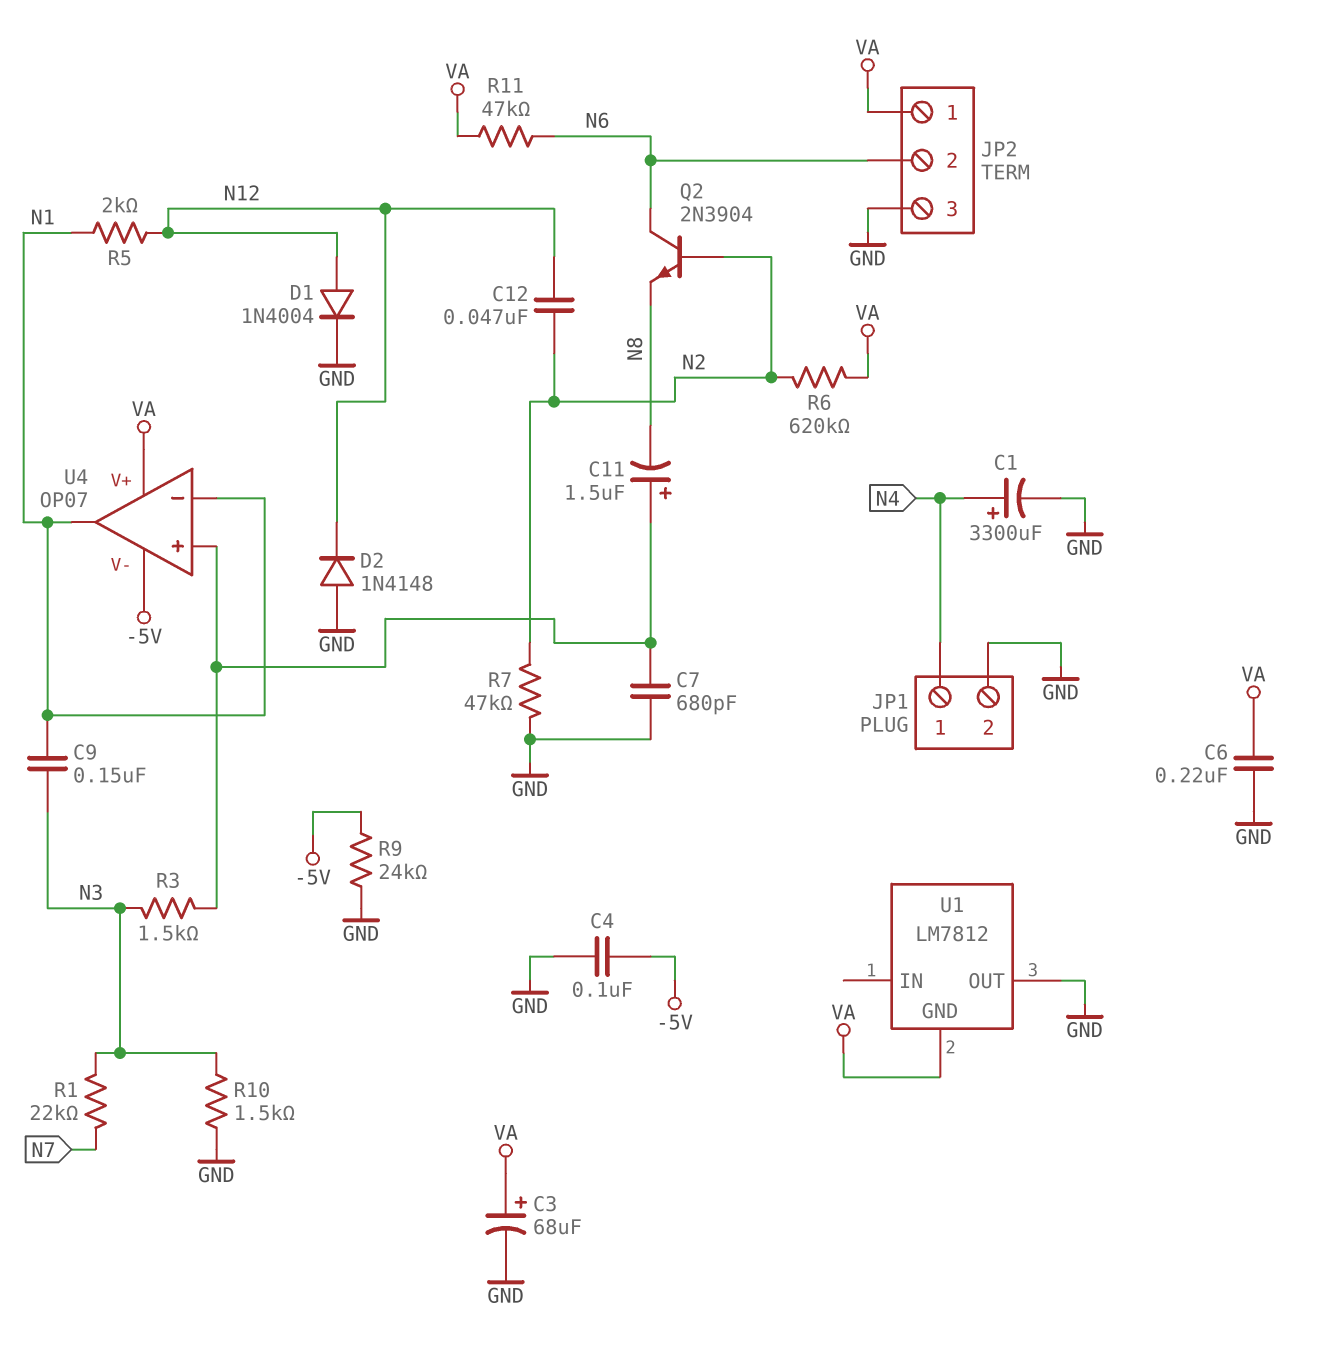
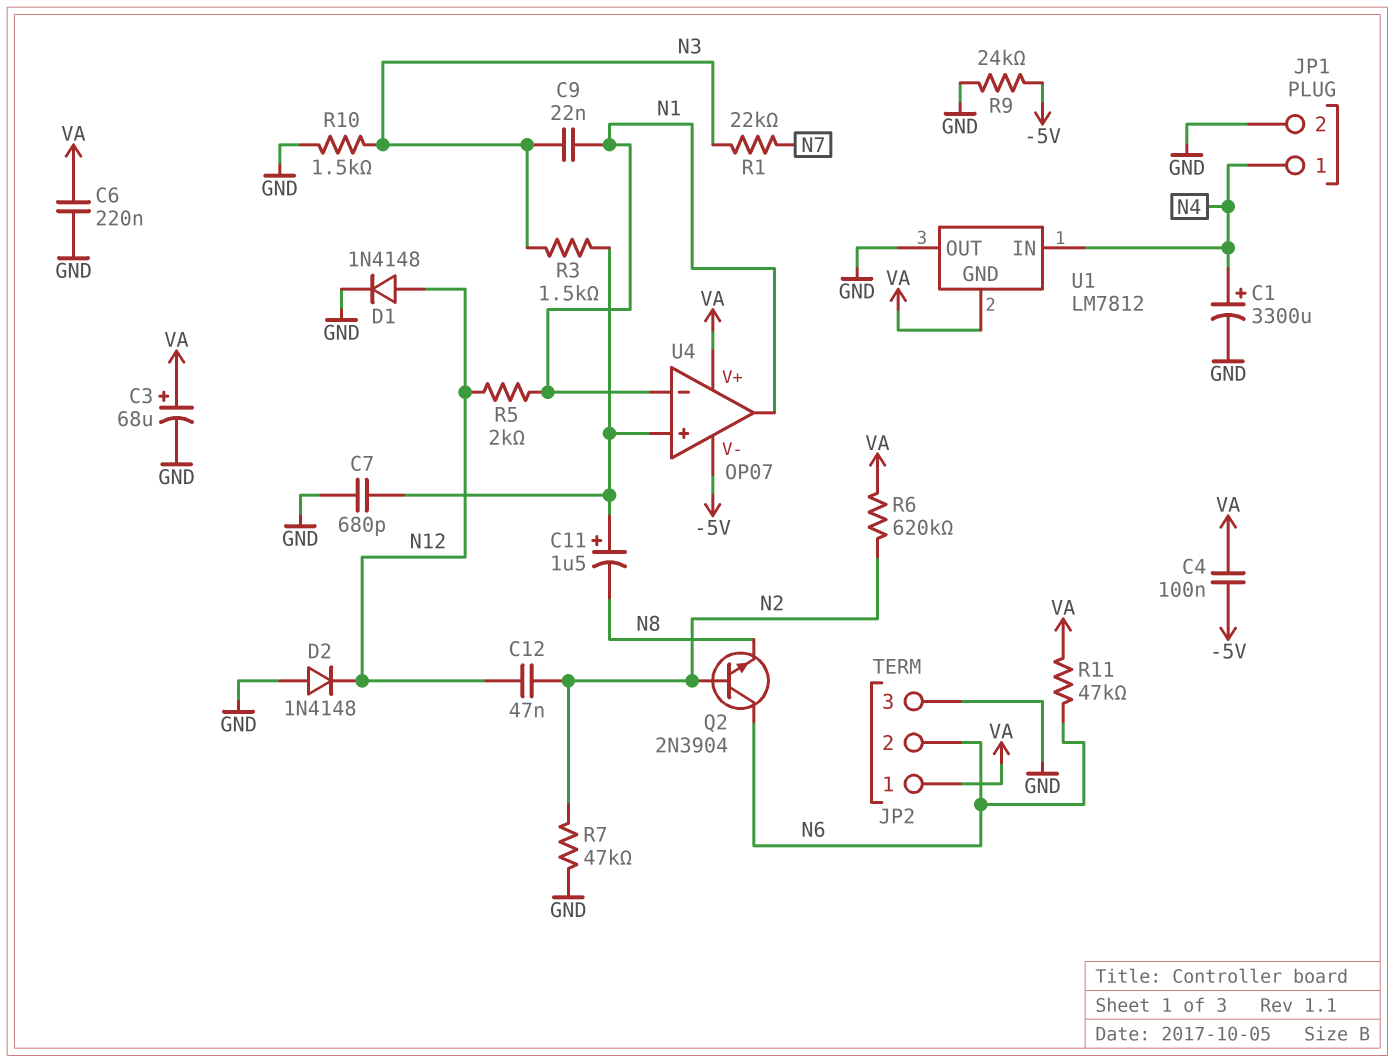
C4: 100nF (-5V, GND) -> 100nF (-5V, VA)
C9: 150nF (N1, N3) -> 22nF (N1, N3)
D1: diode 1N4004 (A N12, K GND) -> diode 1N4148 (A N12, K GND)
U1 pin IN: none -> N4

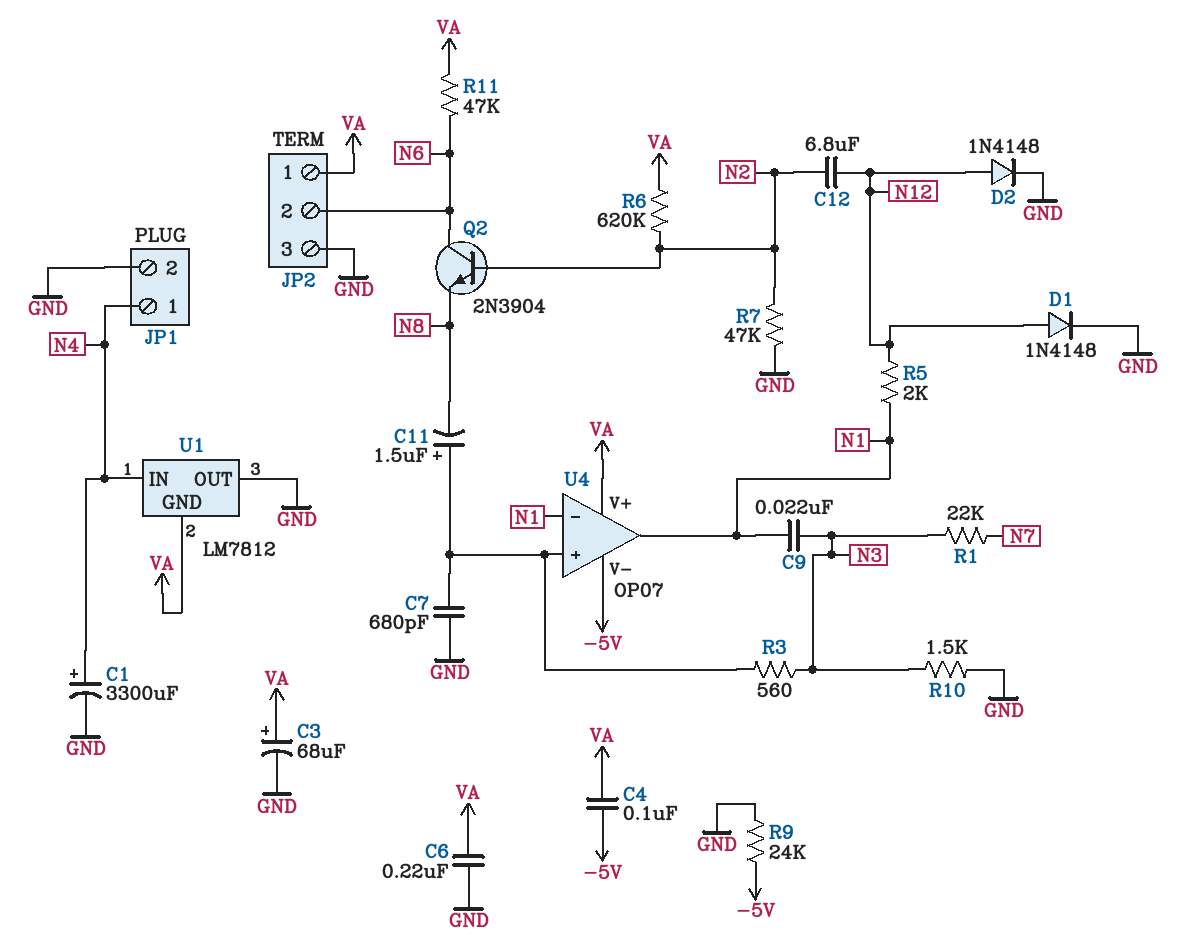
C12: 47nF (N2, N12) -> 6.8uF (N2, N12)
D2: diode 1N4148 (A GND, K N12) -> diode 1N4148 (A N12, K GND)
R3: 1.5k (N3, U4/in+) -> 560 (N3, U4/in+)

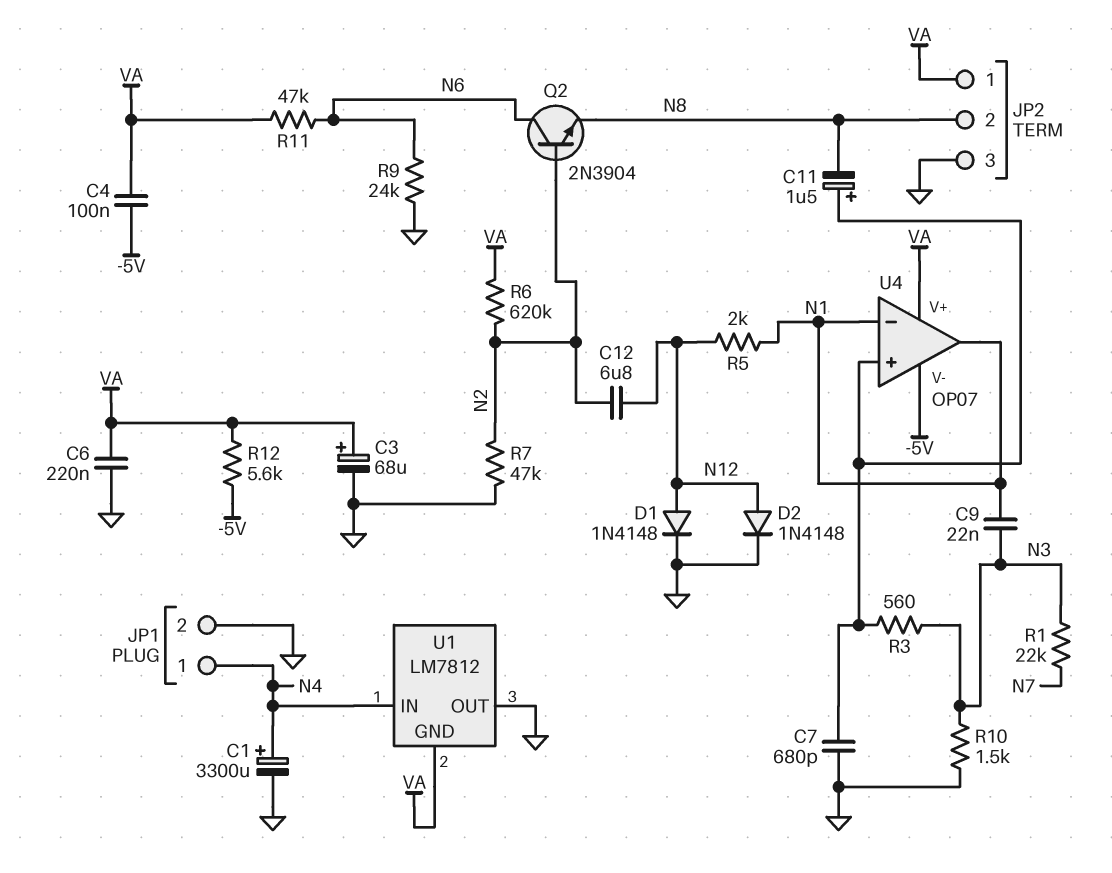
JP2 pin 2: N6 -> N8
R9: 24k (-5V, GND) -> 24k (GND, N6)
R12: none -> 5.6k (-5V, VA)

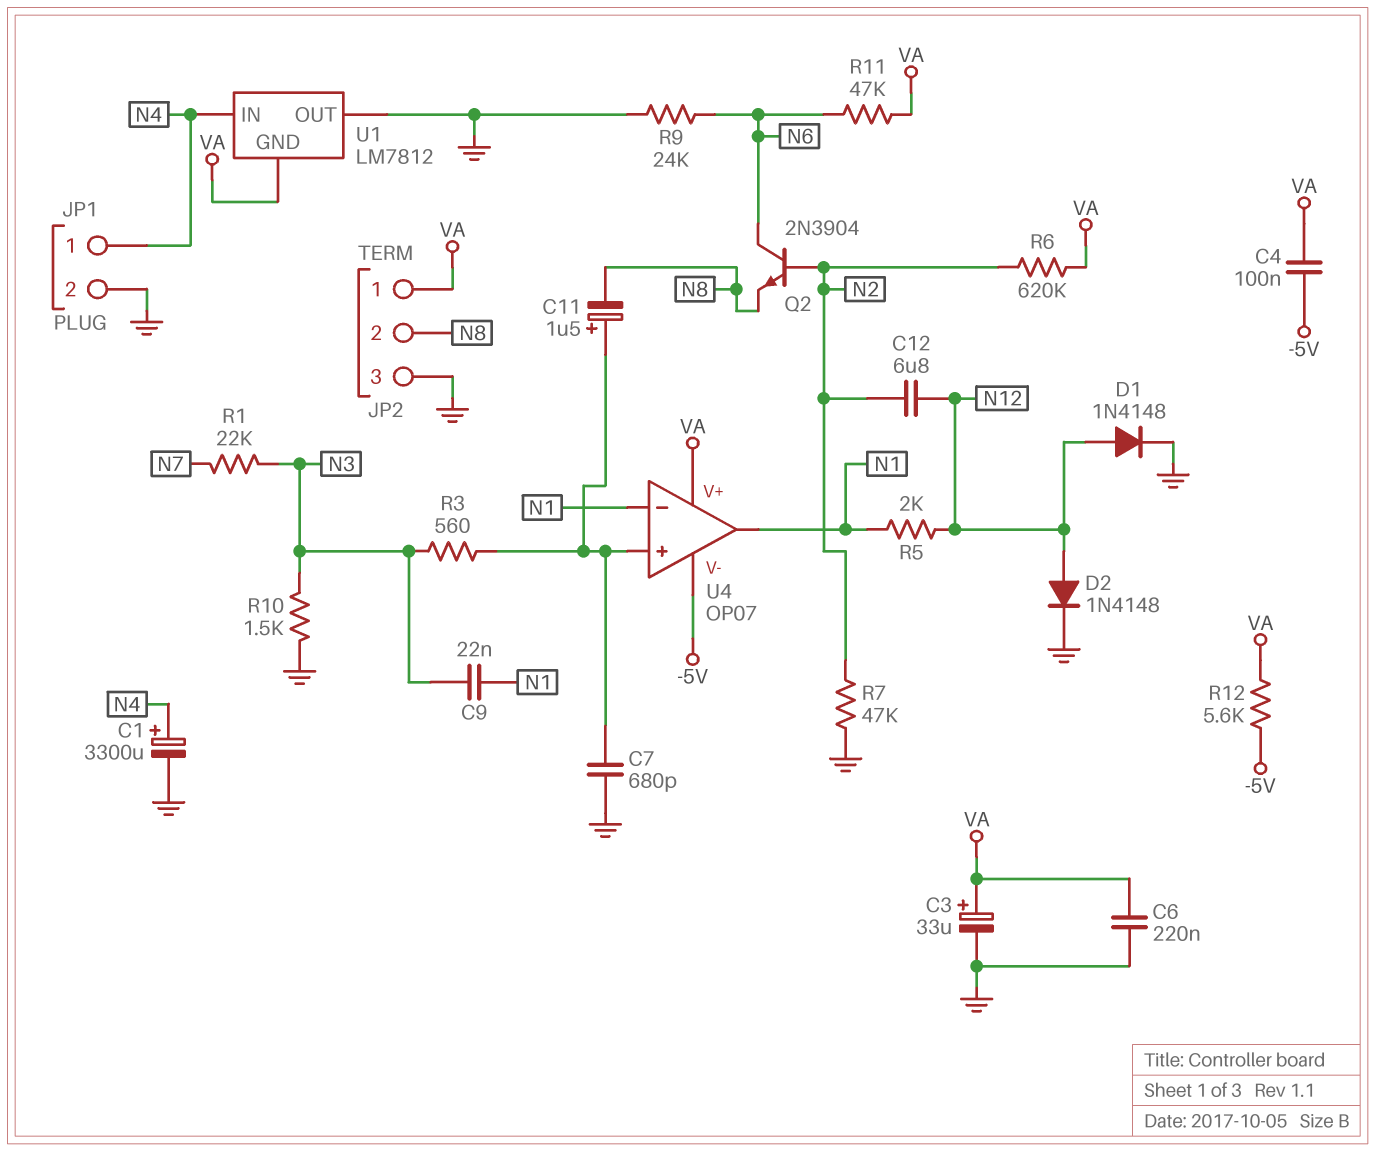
C3: 68uF (plus VA, minus GND) -> 33uF (plus VA, minus GND)

